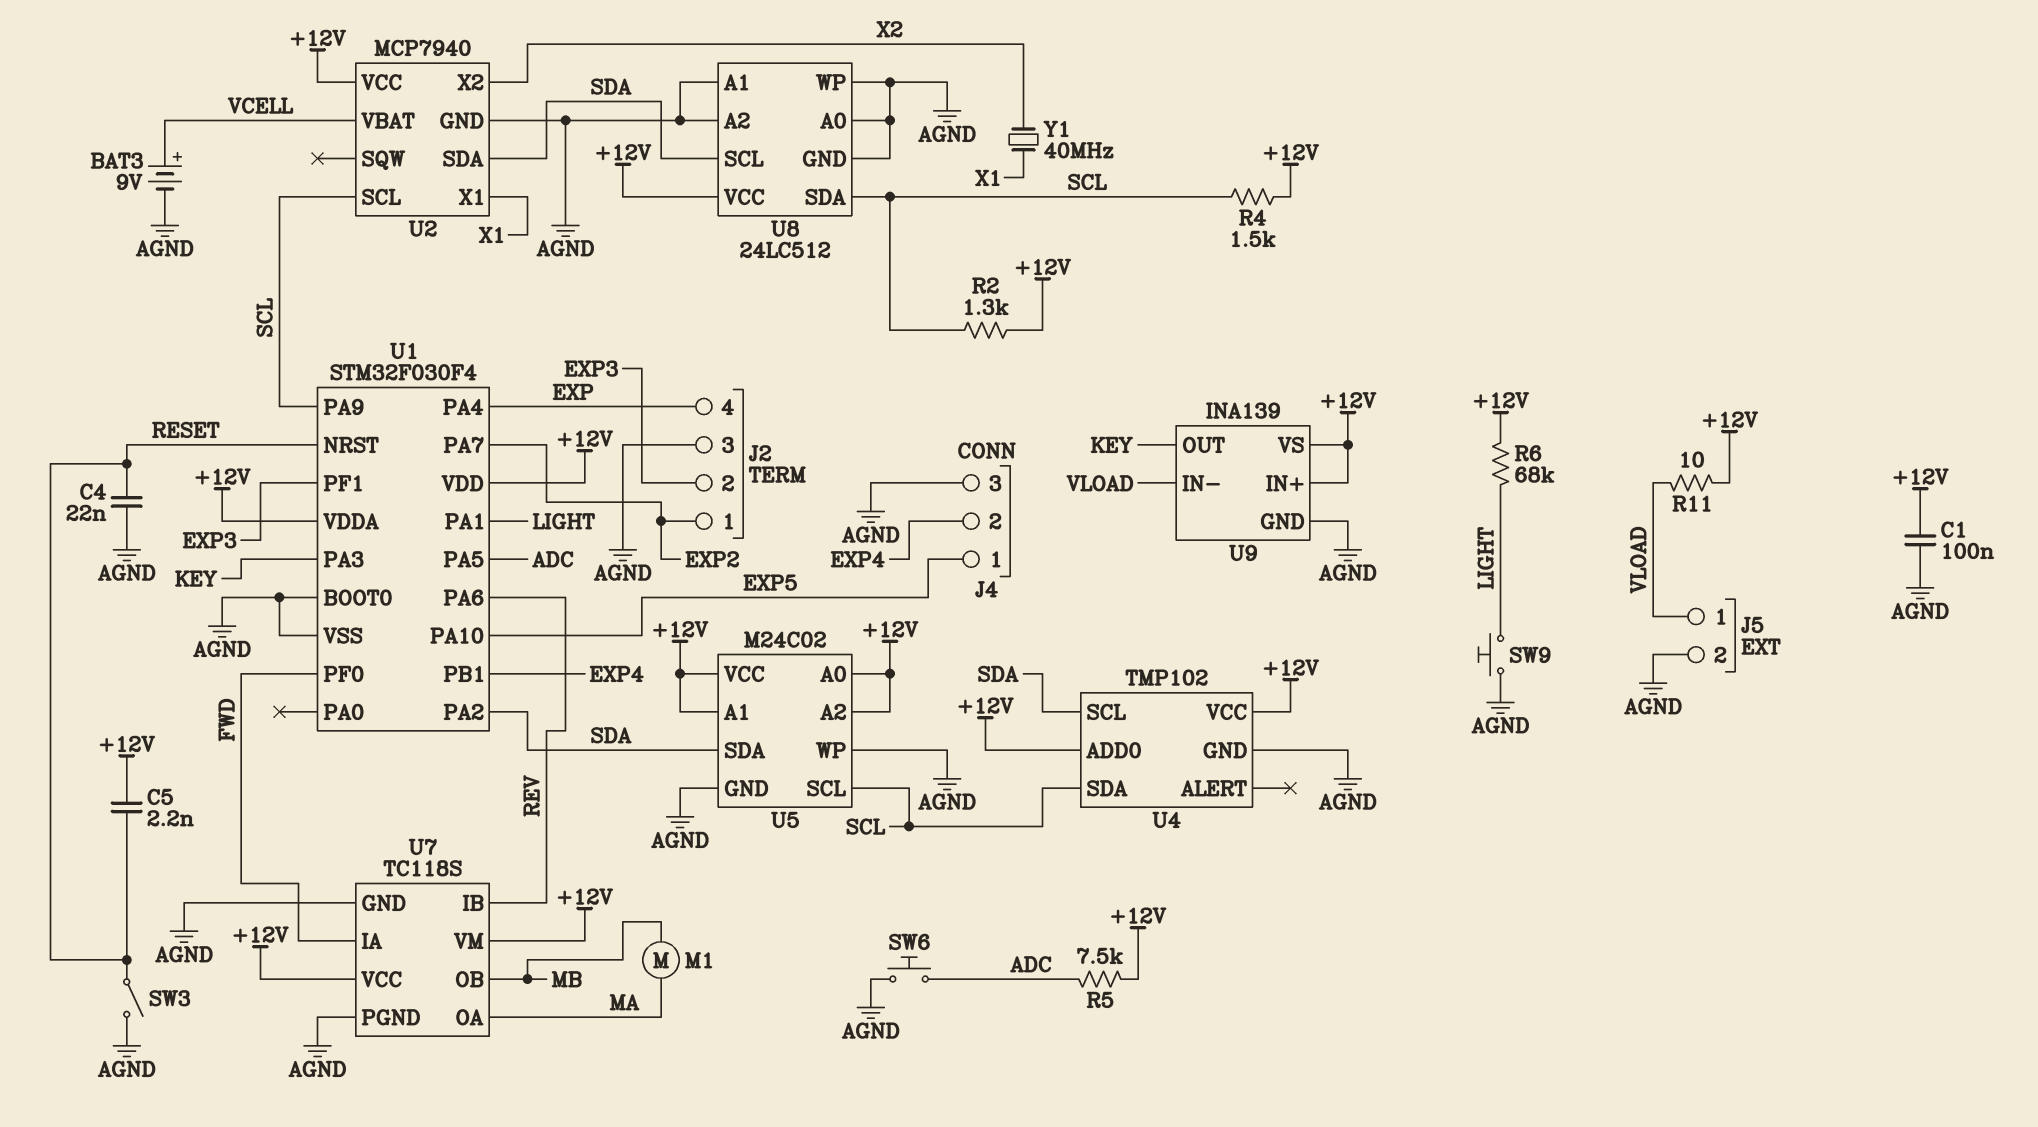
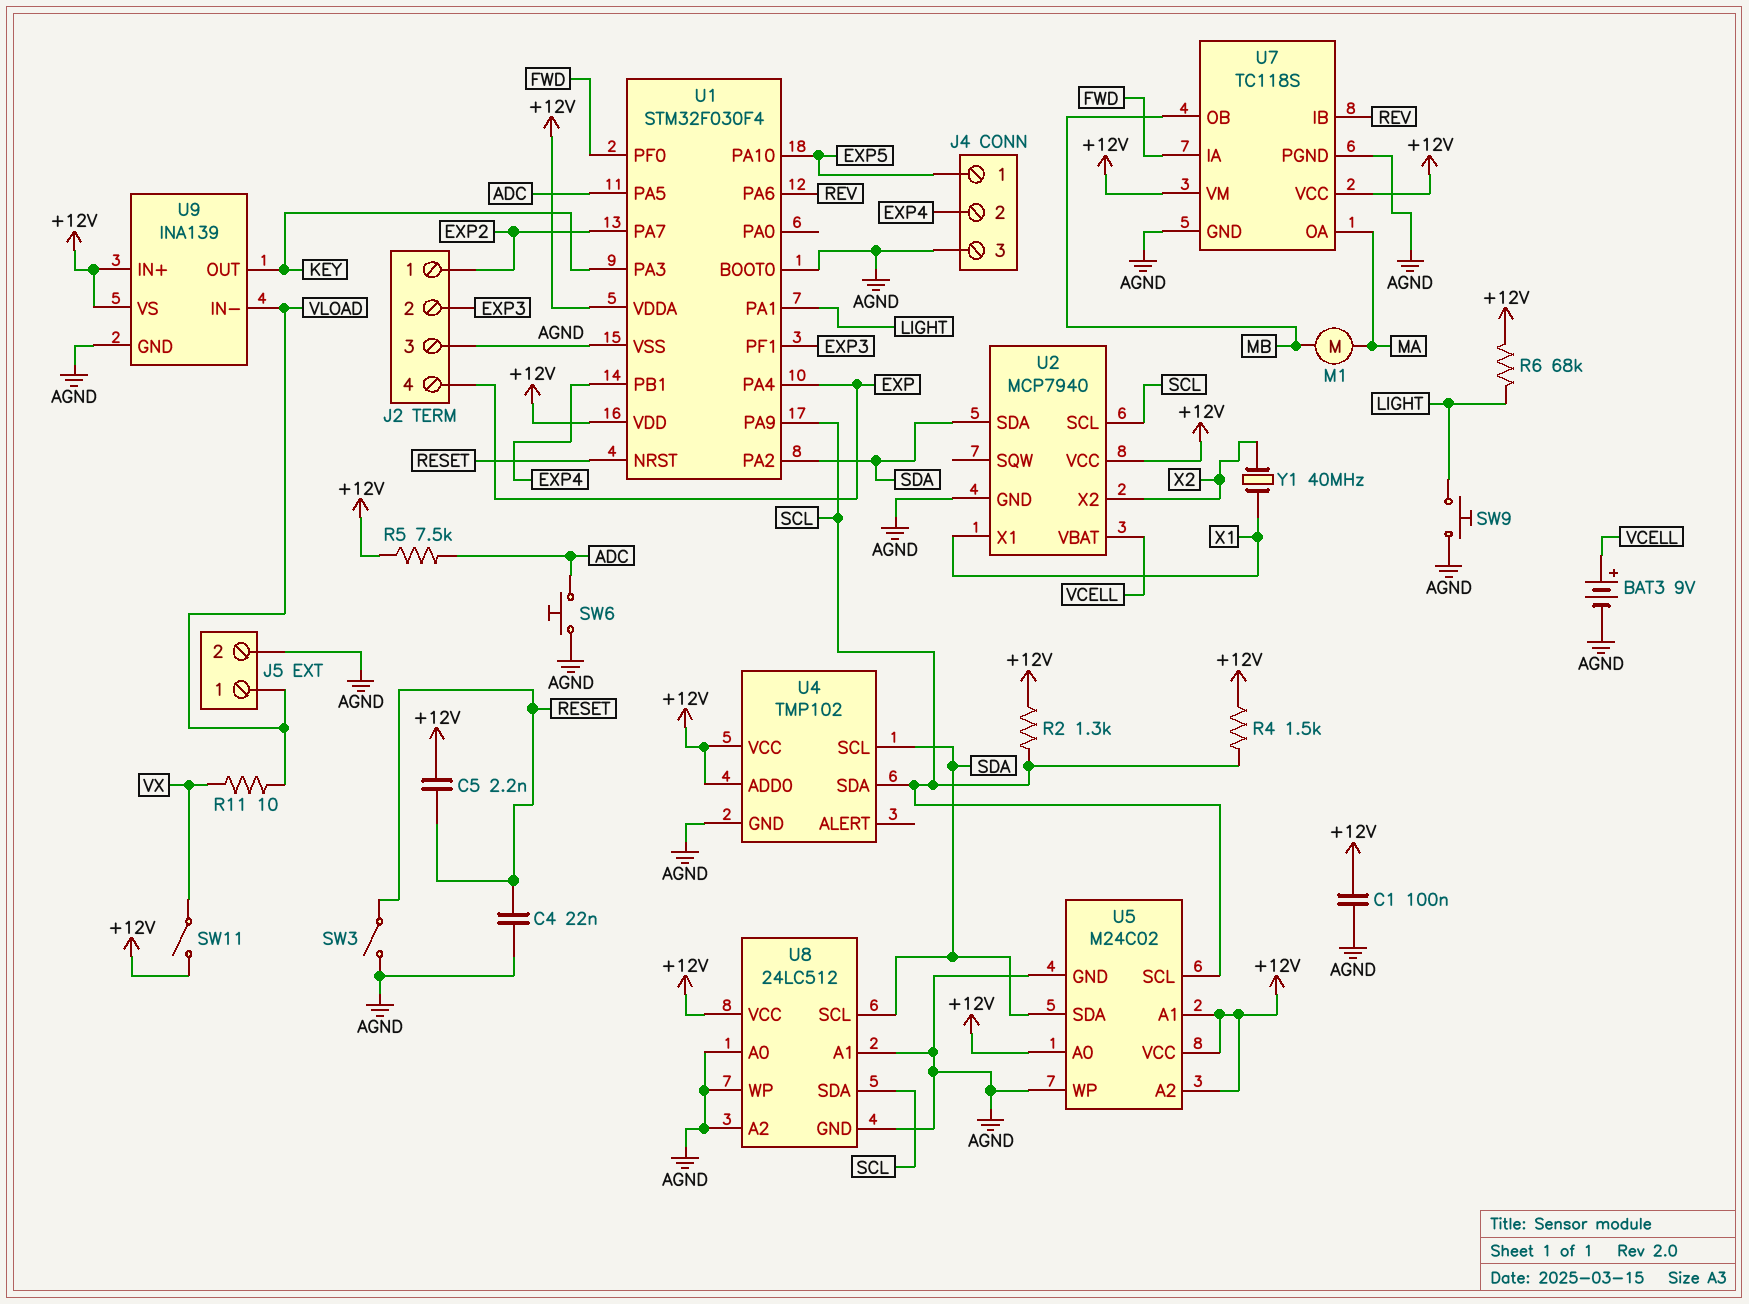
R11: 10 (+12V, VLOAD) -> 10 (VLOAD, VX)
SW11: none -> switch (+12V, VX)

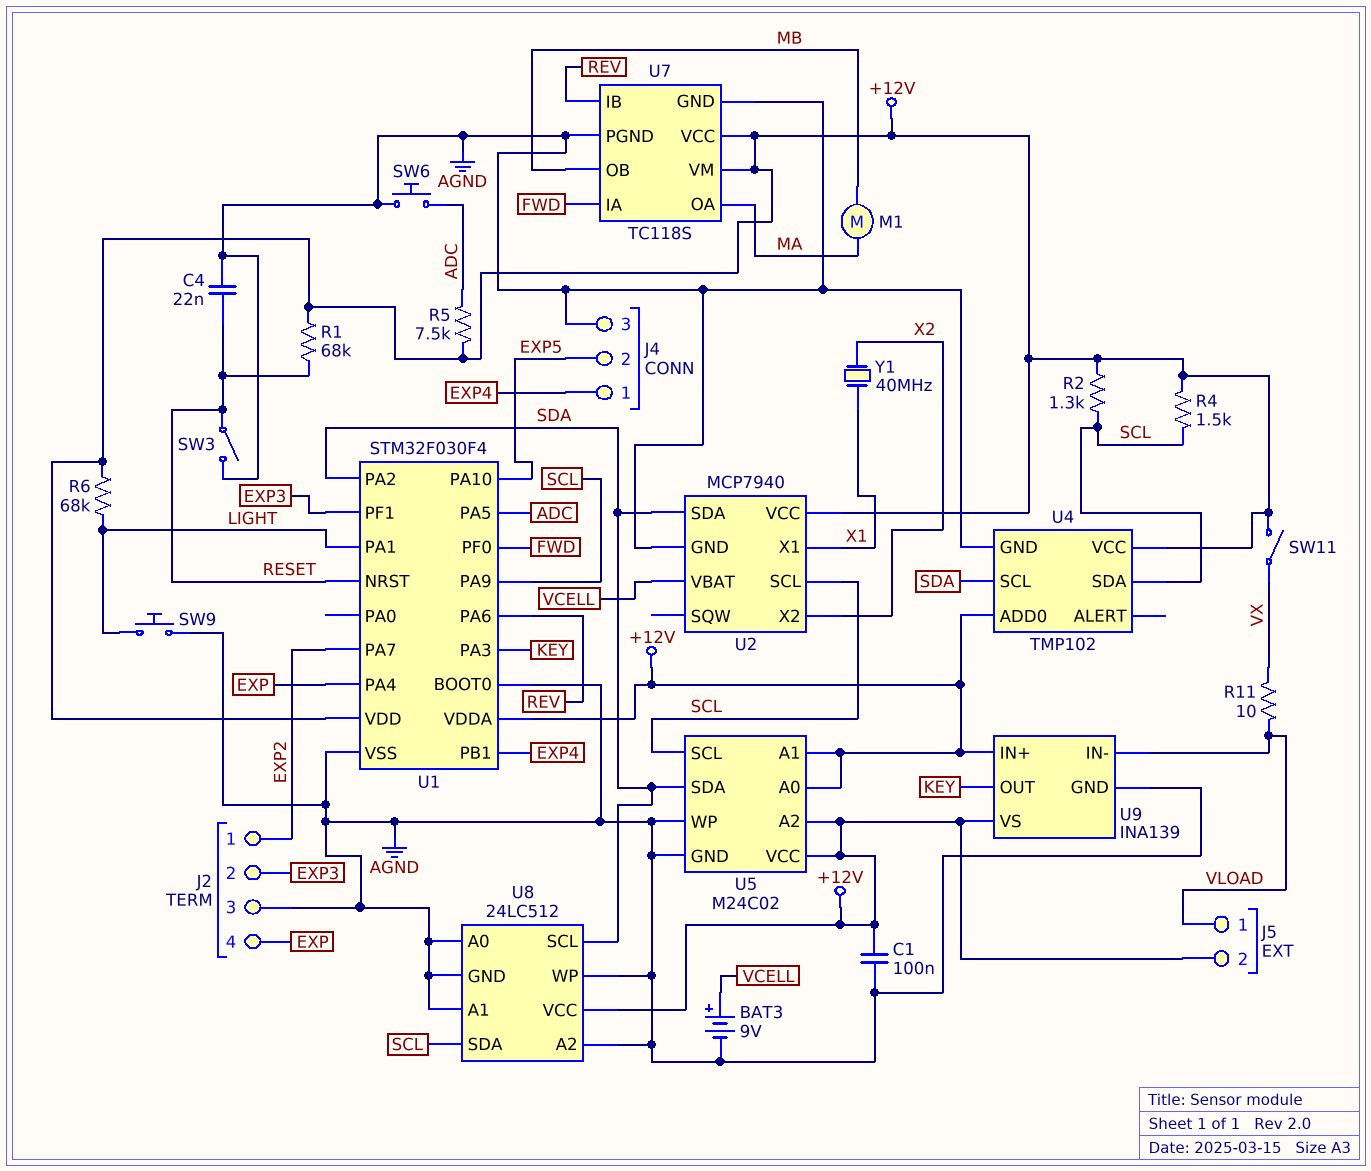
C5: 2.2nF (+12V, RESET) -> none
J4 pin 1: EXP5 -> EXP4
J4 pin 2: EXP4 -> EXP5
J5 pin 2: AGND -> +12V
R1: none -> 68k (+12V, RESET)

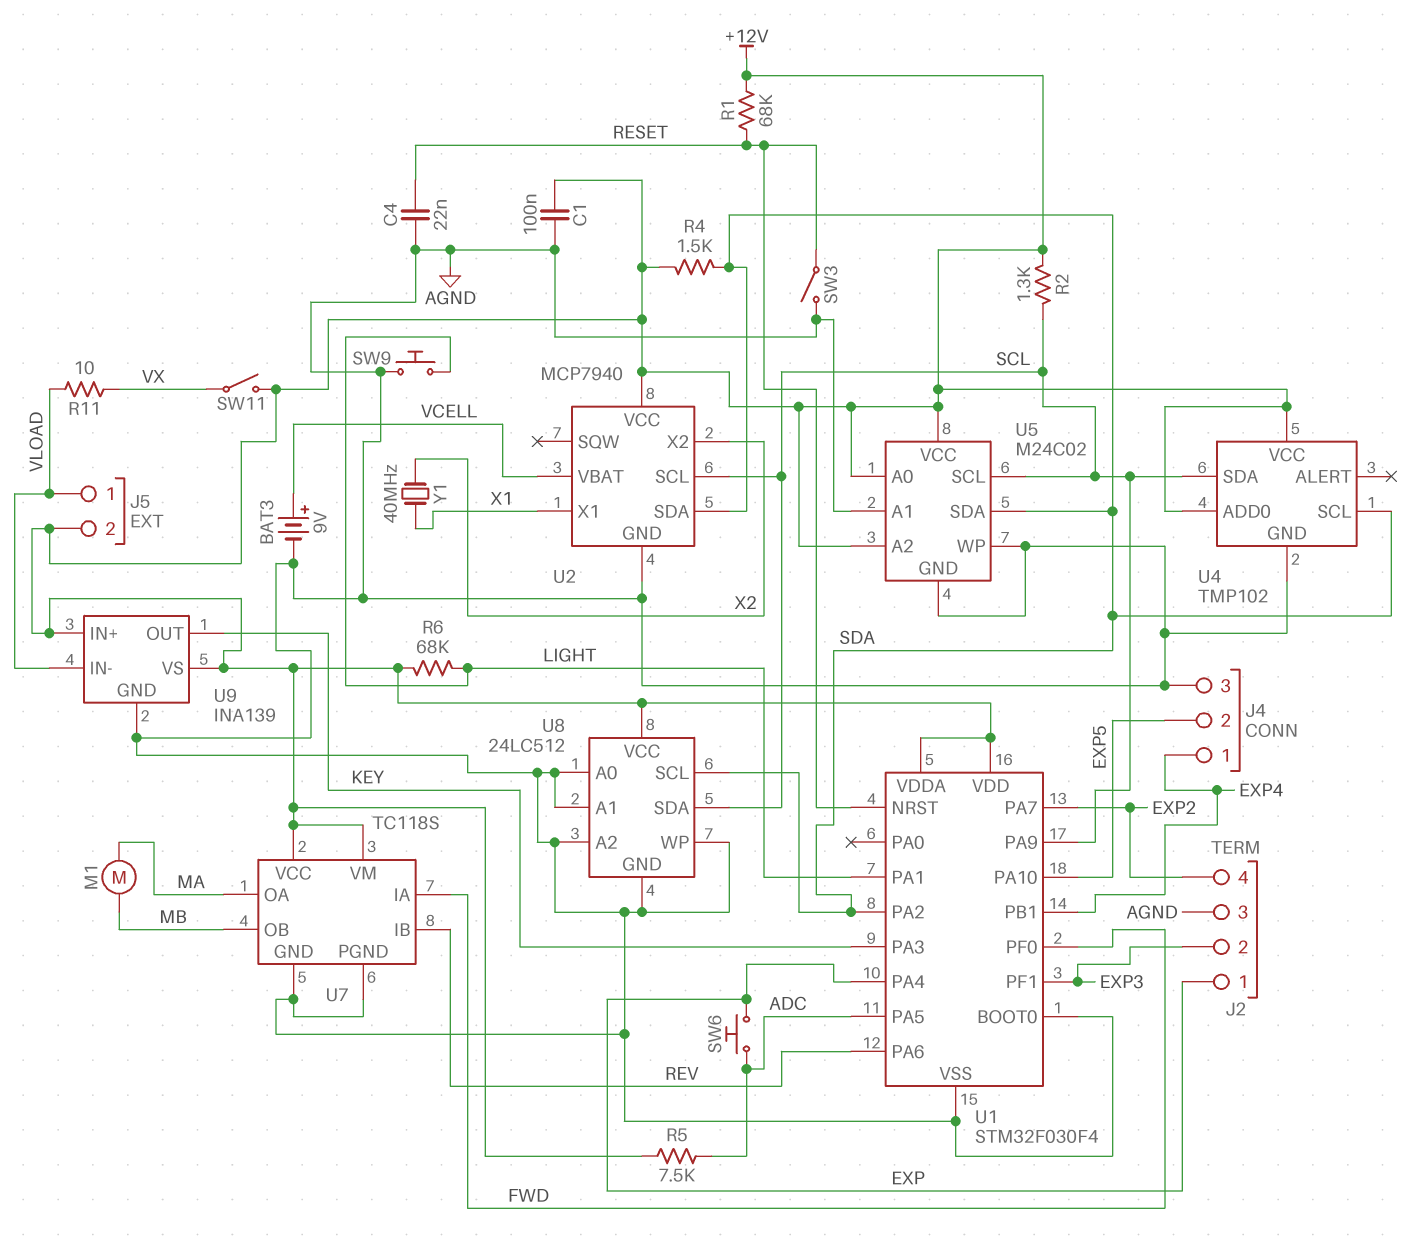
J2 pin 1: EXP2 -> EXP
J2 pin 4: EXP -> EXP2
R4: 1.5k (+12V, SCL) -> 1.5k (+12V, SDA)
SW6: button (ADC, AGND) -> button (ADC, EXP)
U5 pin A1: +12V -> AGND

